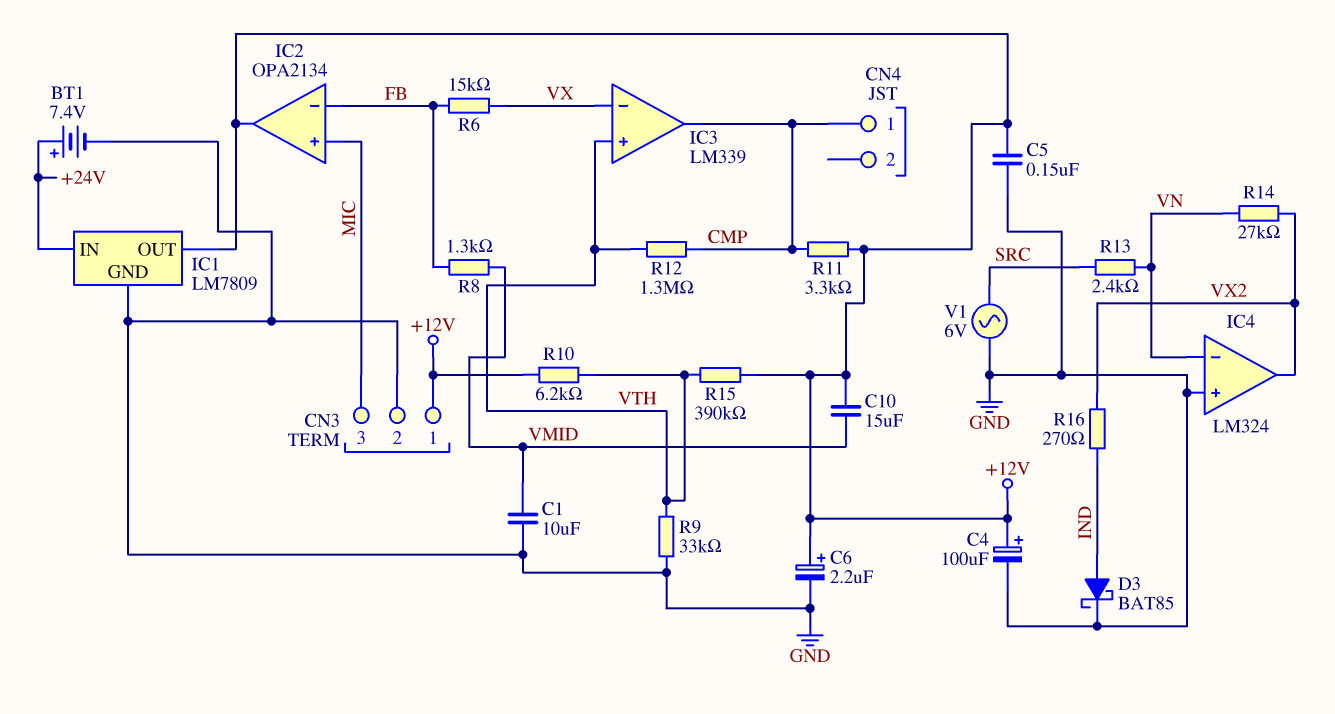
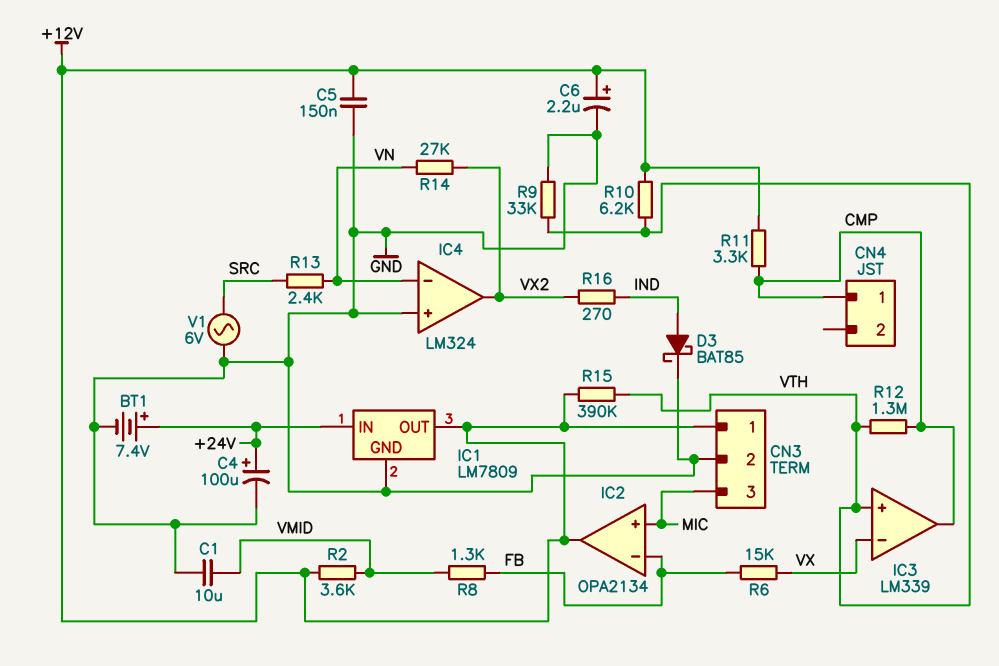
C4: 100uF (plus +12V, minus GND) -> 100uF (plus +24V, minus GND)
C10: 15uF (+12V, VMID) -> none
R2: none -> 3.6k (+12V, VMID)

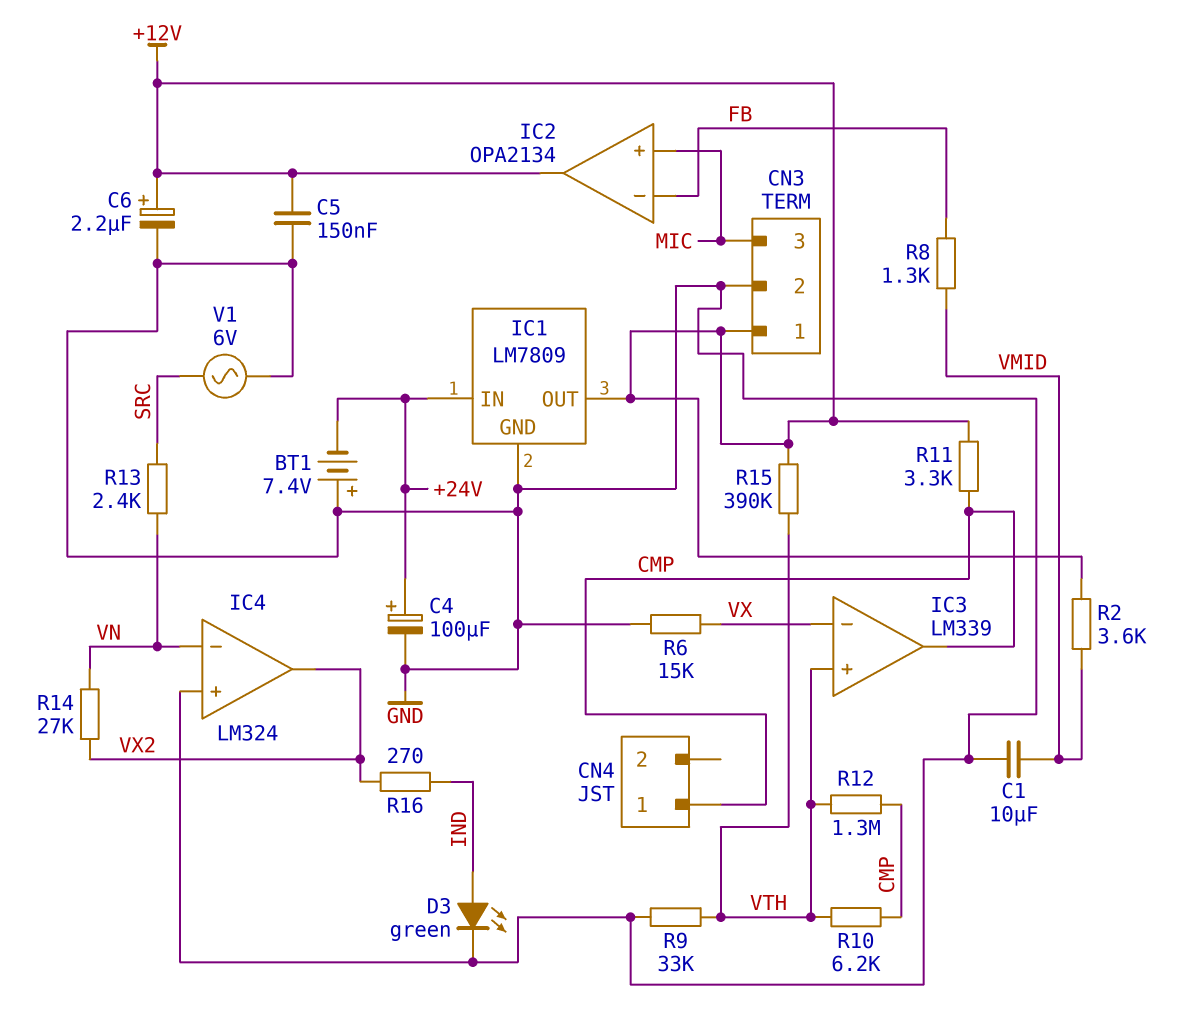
BT1: 7.4V (plus +24V, minus GND) -> 7.4V (plus GND, minus +24V)
D3: schottky BAT85 (A IND, K GND) -> LED green (A IND, K GND)
R6: 15k (FB, VX) -> 15k (GND, VX)
R10: 6.2k (+12V, VTH) -> 6.2k (CMP, VTH)

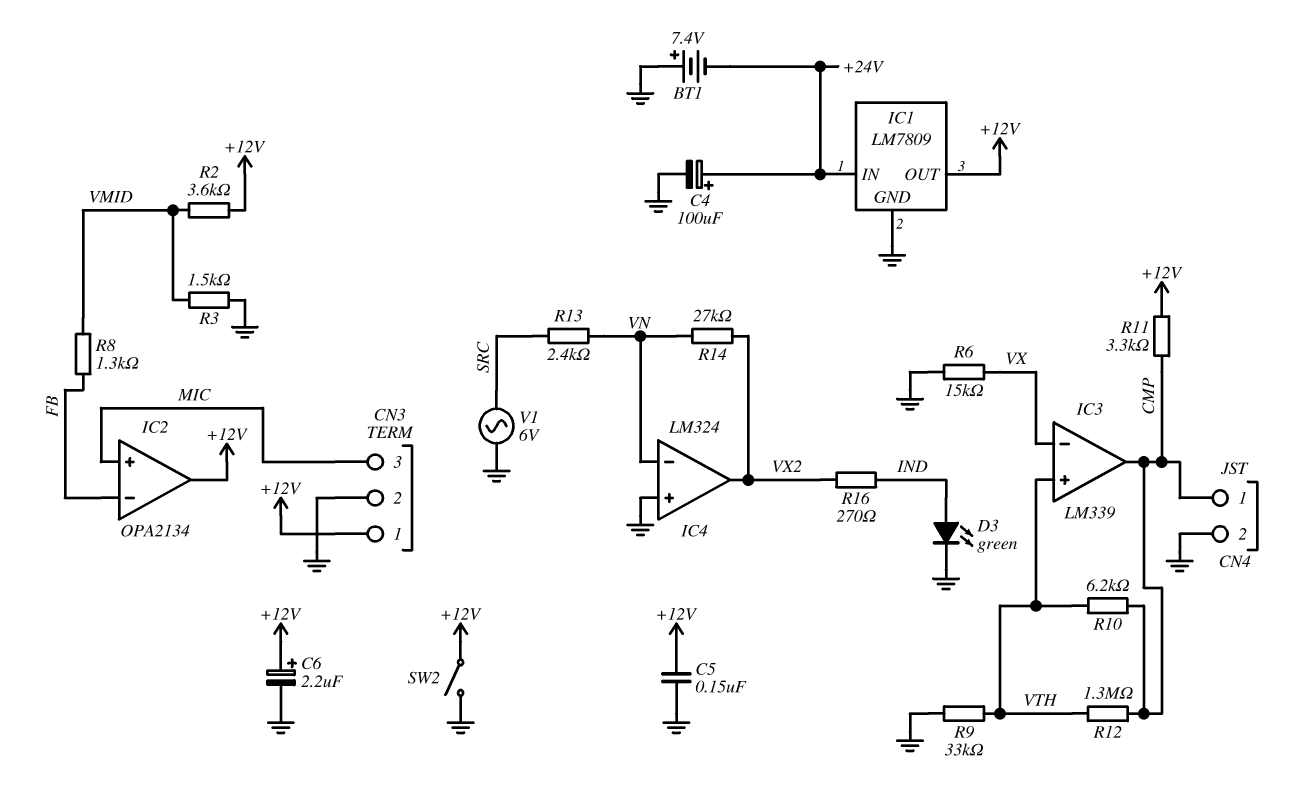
C1: 10uF (GND, VMID) -> none
CN4 pin 2: none -> GND
R3: none -> 1.5k (GND, VMID)
R15: 390k (+12V, VTH) -> none
SW2: none -> switch (+12V, GND)

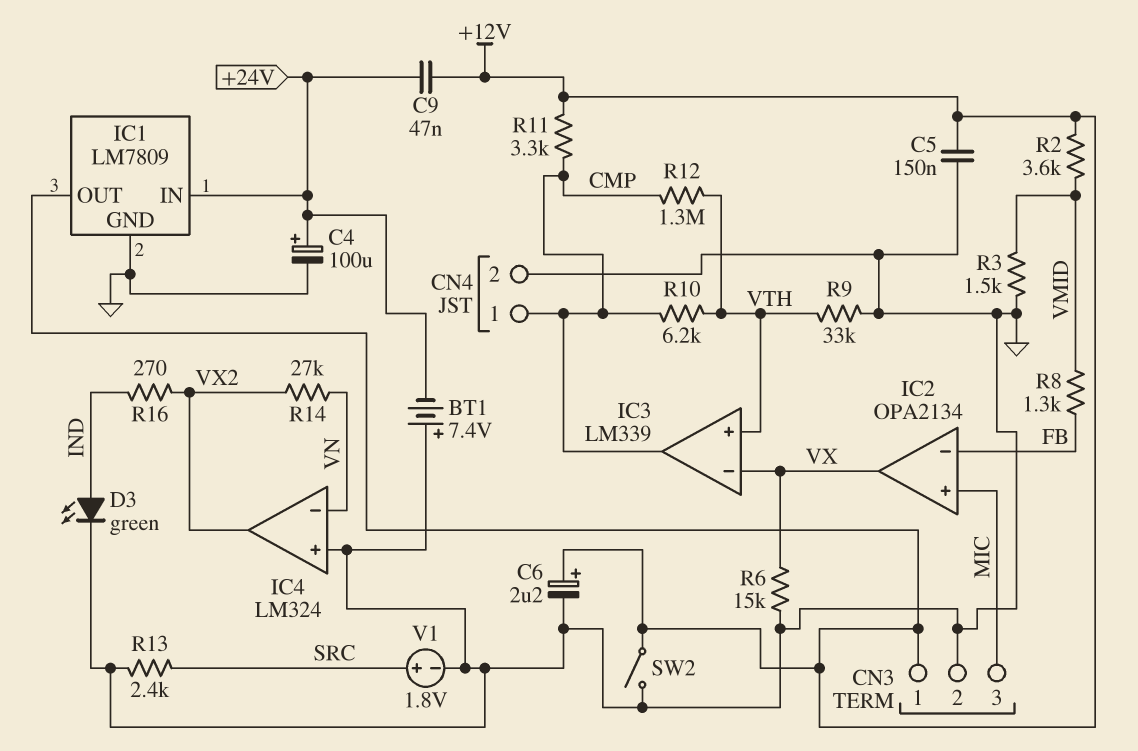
C9: none -> 47nF (+12V, +24V)
IC2 pin out: +12V -> VX
R13: 2.4k (SRC, VN) -> 2.4k (GND, SRC)
V1: AC 6V (GND, SRC) -> 1.8V (plus SRC, minus GND)

